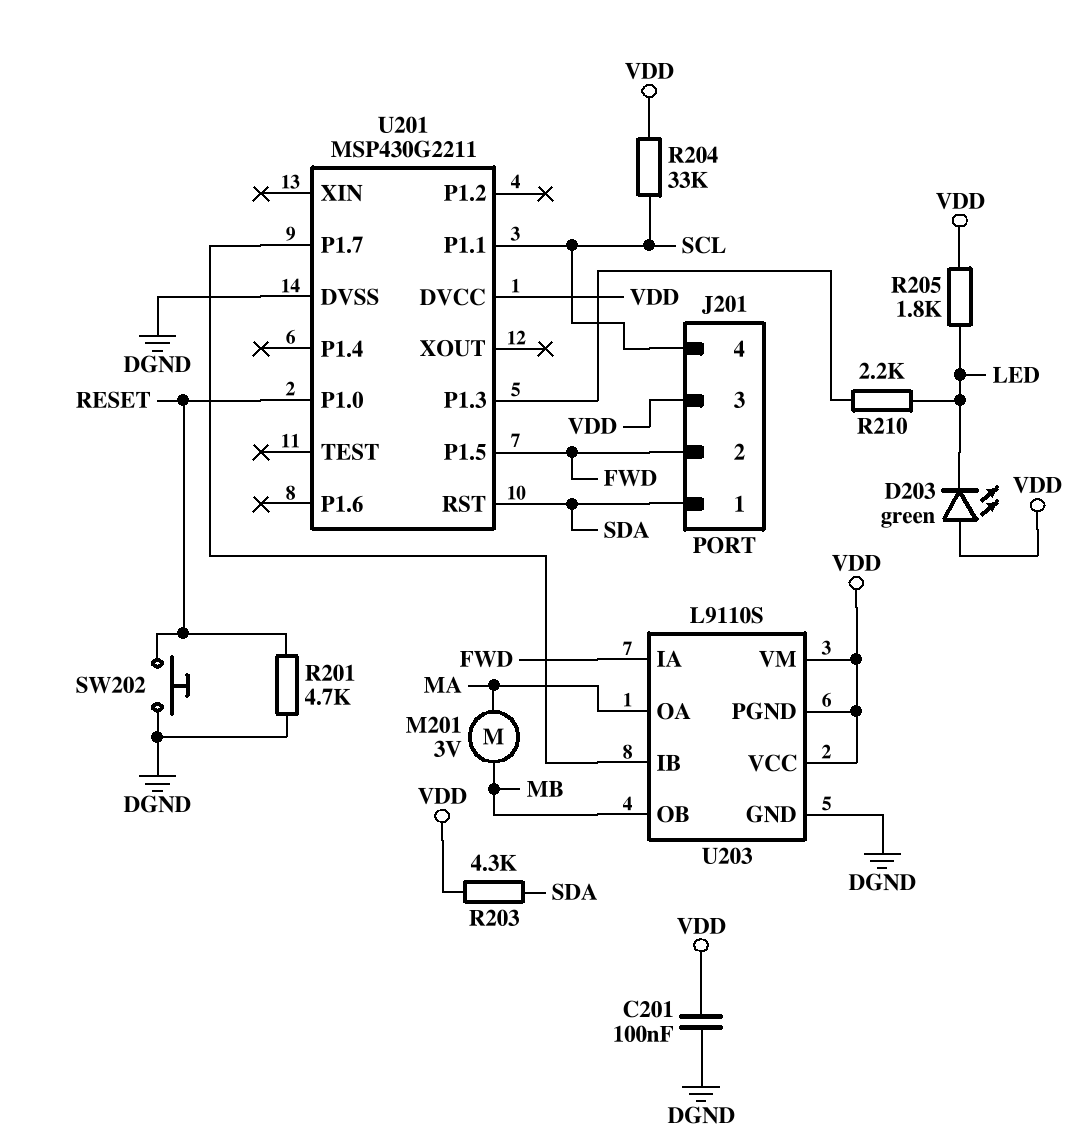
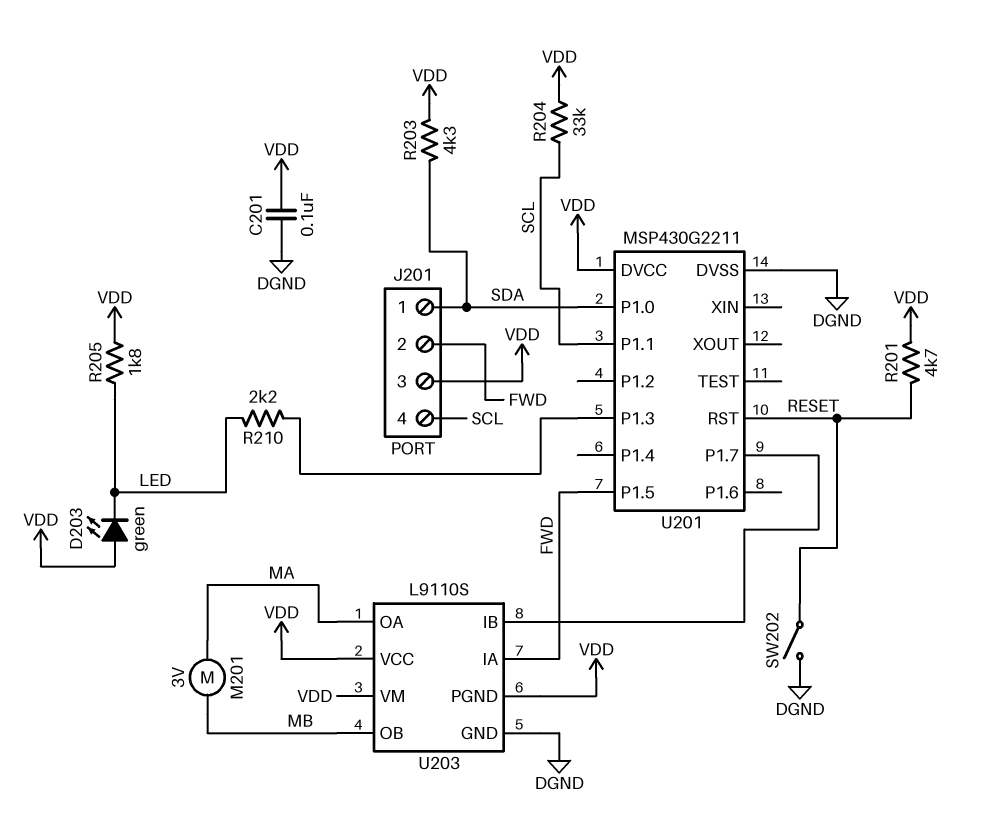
R201: 4.7k (DGND, RESET) -> 4.7k (RESET, VDD)
SW202: button (DGND, RESET) -> switch (DGND, RESET)
U201 pin P1.0: RESET -> SDA
U201 pin RST: SDA -> RESET

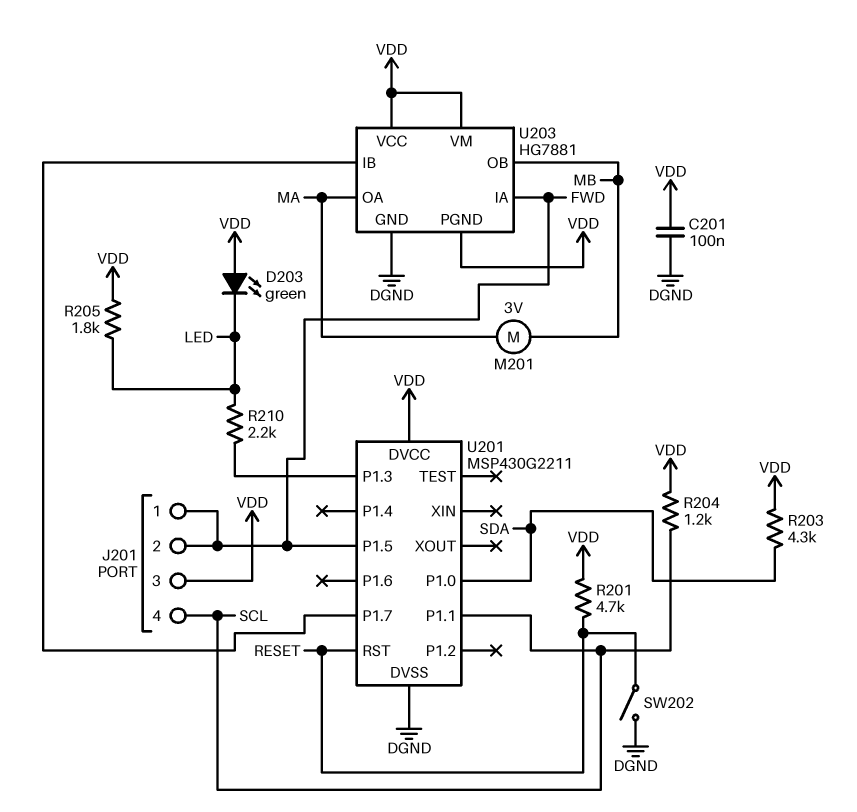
J201 pin 1: SDA -> FWD
R204: 33k (SCL, VDD) -> 1.2k (SCL, VDD)
U203: L9110S -> HG7881

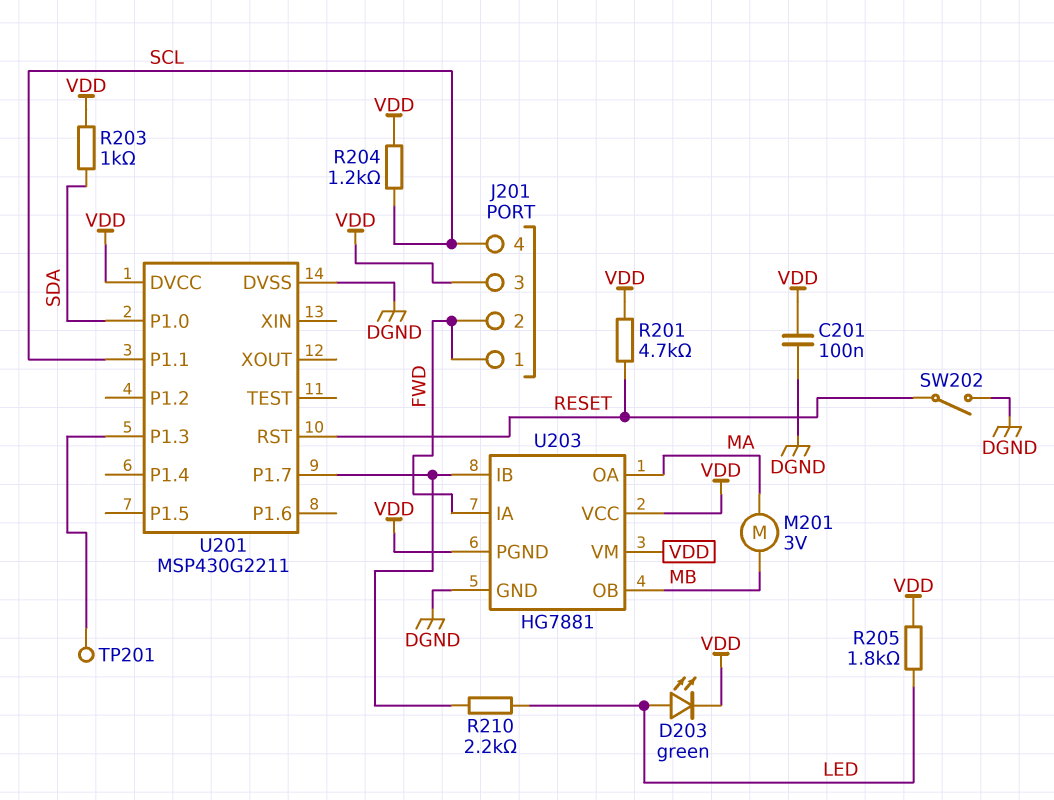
D203: LED green (A VDD, K LED) -> LED green (A LED, K VDD)
R203: 4.3k (SDA, VDD) -> 1k (SDA, VDD)
R210: 2.2k (LED, U201/P1.3) -> 2.2k (LED, U201/P1.7)
TP201: none -> test point (U201/P1.3)
U201 pin P1.5: FWD -> none

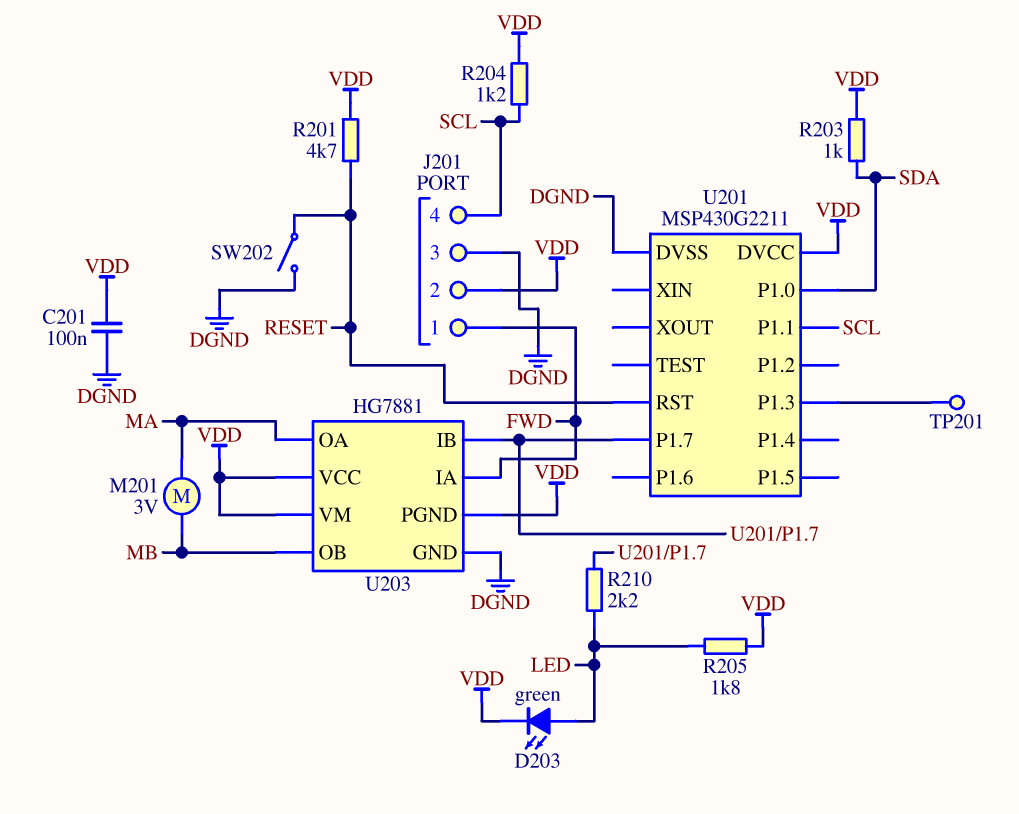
J201 pin 2: FWD -> VDD
J201 pin 3: VDD -> DGND

